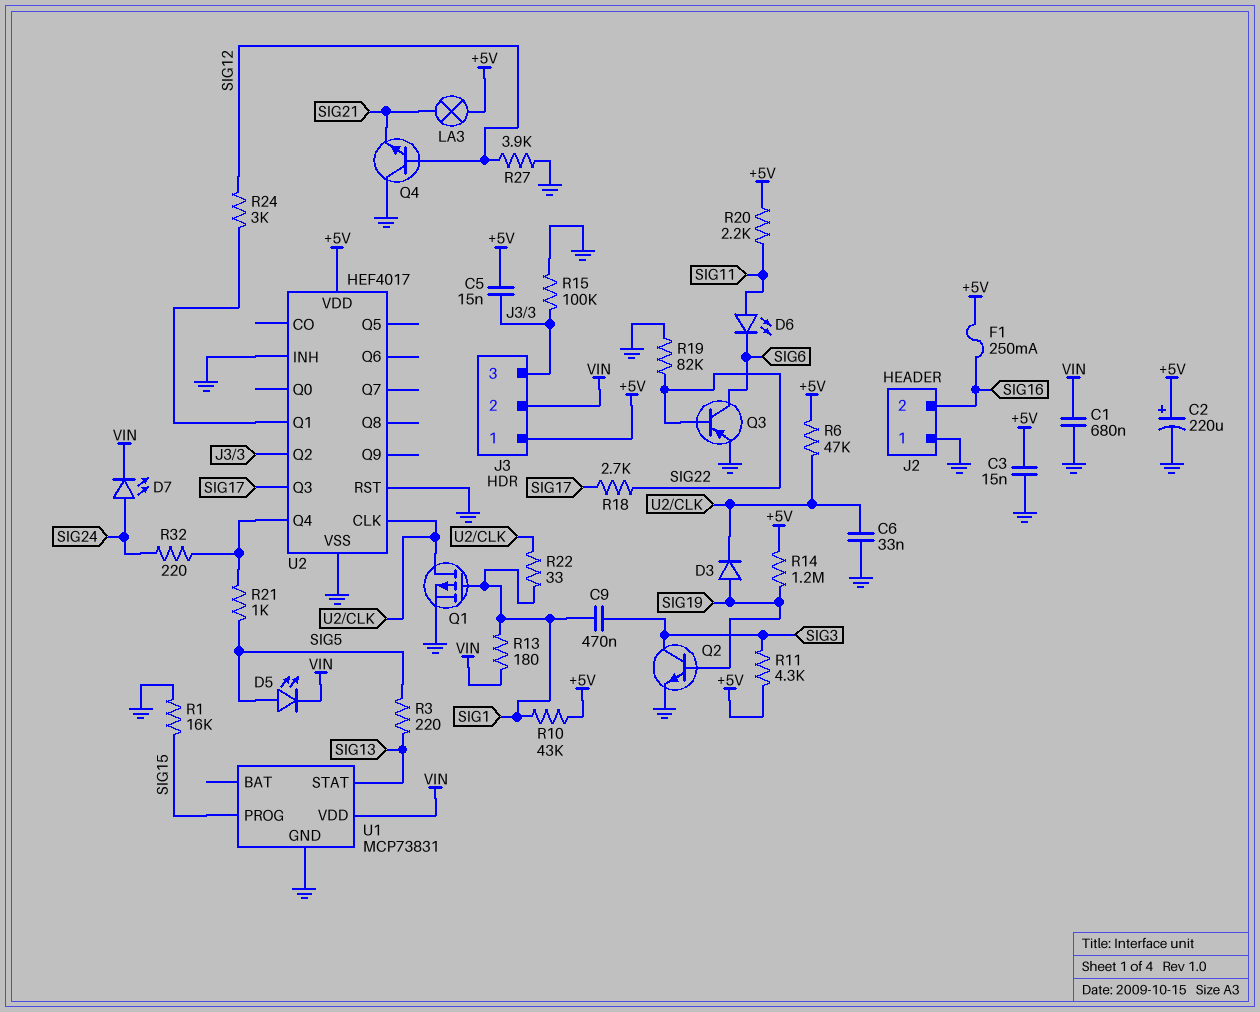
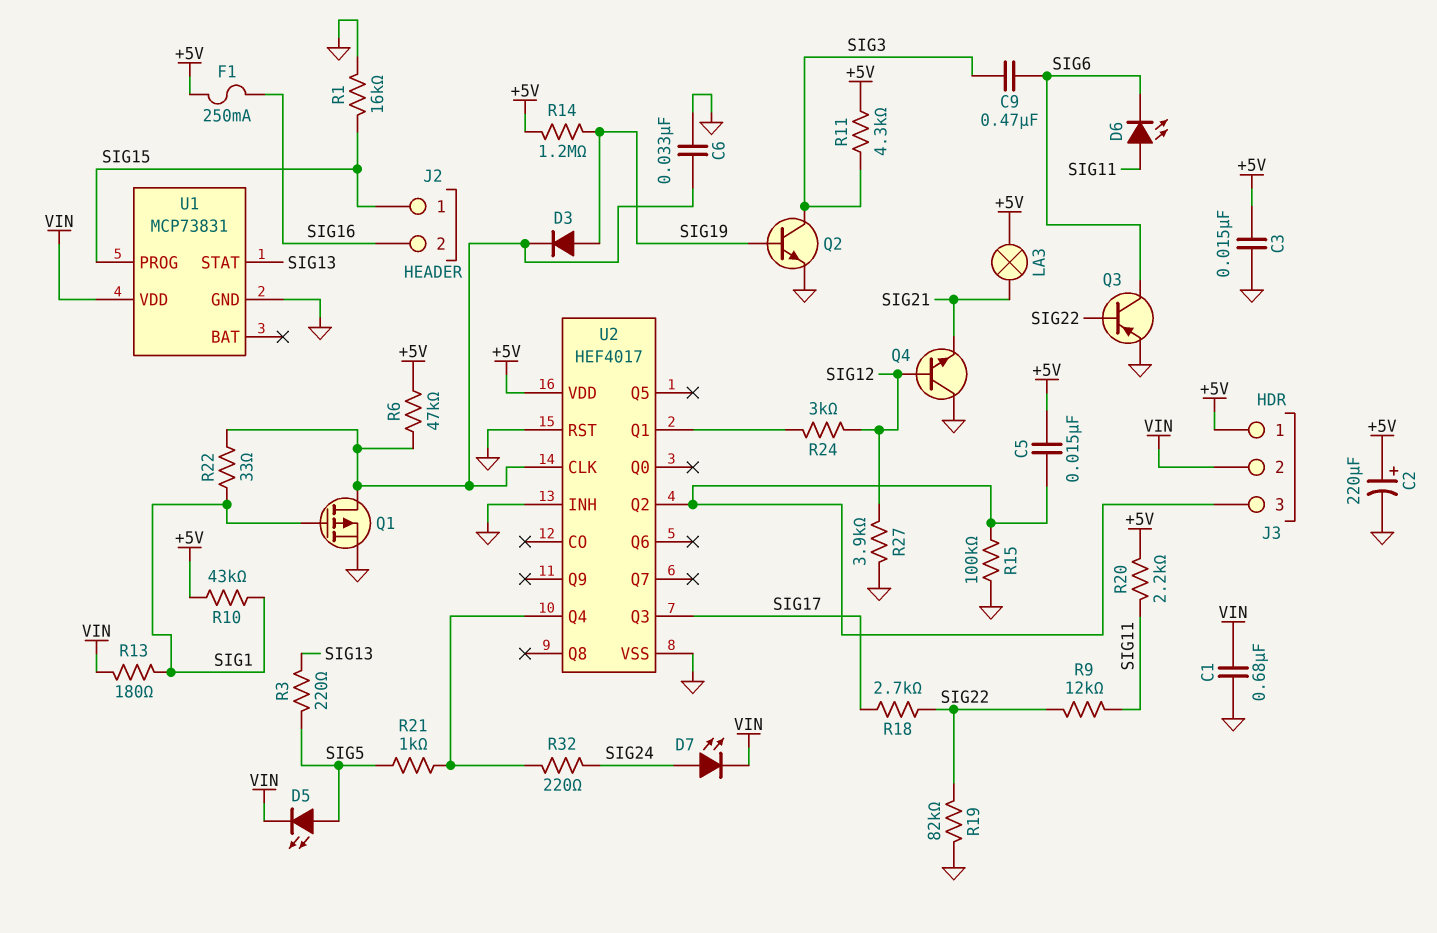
C9: 470nF (SIG1, SIG3) -> 470nF (SIG3, SIG6)
J2 pin 1: GND -> SIG15
R9: none -> 12k (SIG11, SIG22)

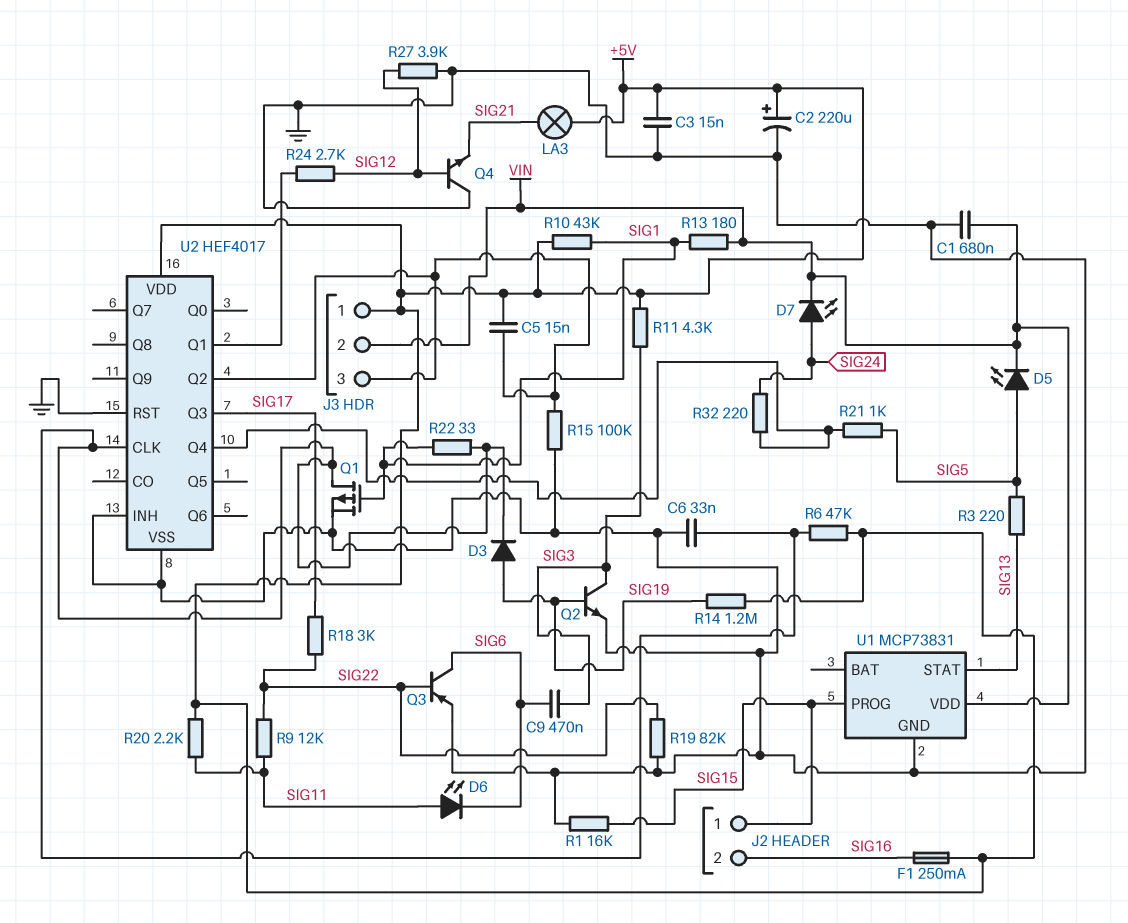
R18: 2.7k (SIG17, SIG22) -> 3k (SIG17, SIG22)
R24: 3k (SIG12, U2/Q1) -> 2.7k (SIG12, U2/Q1)

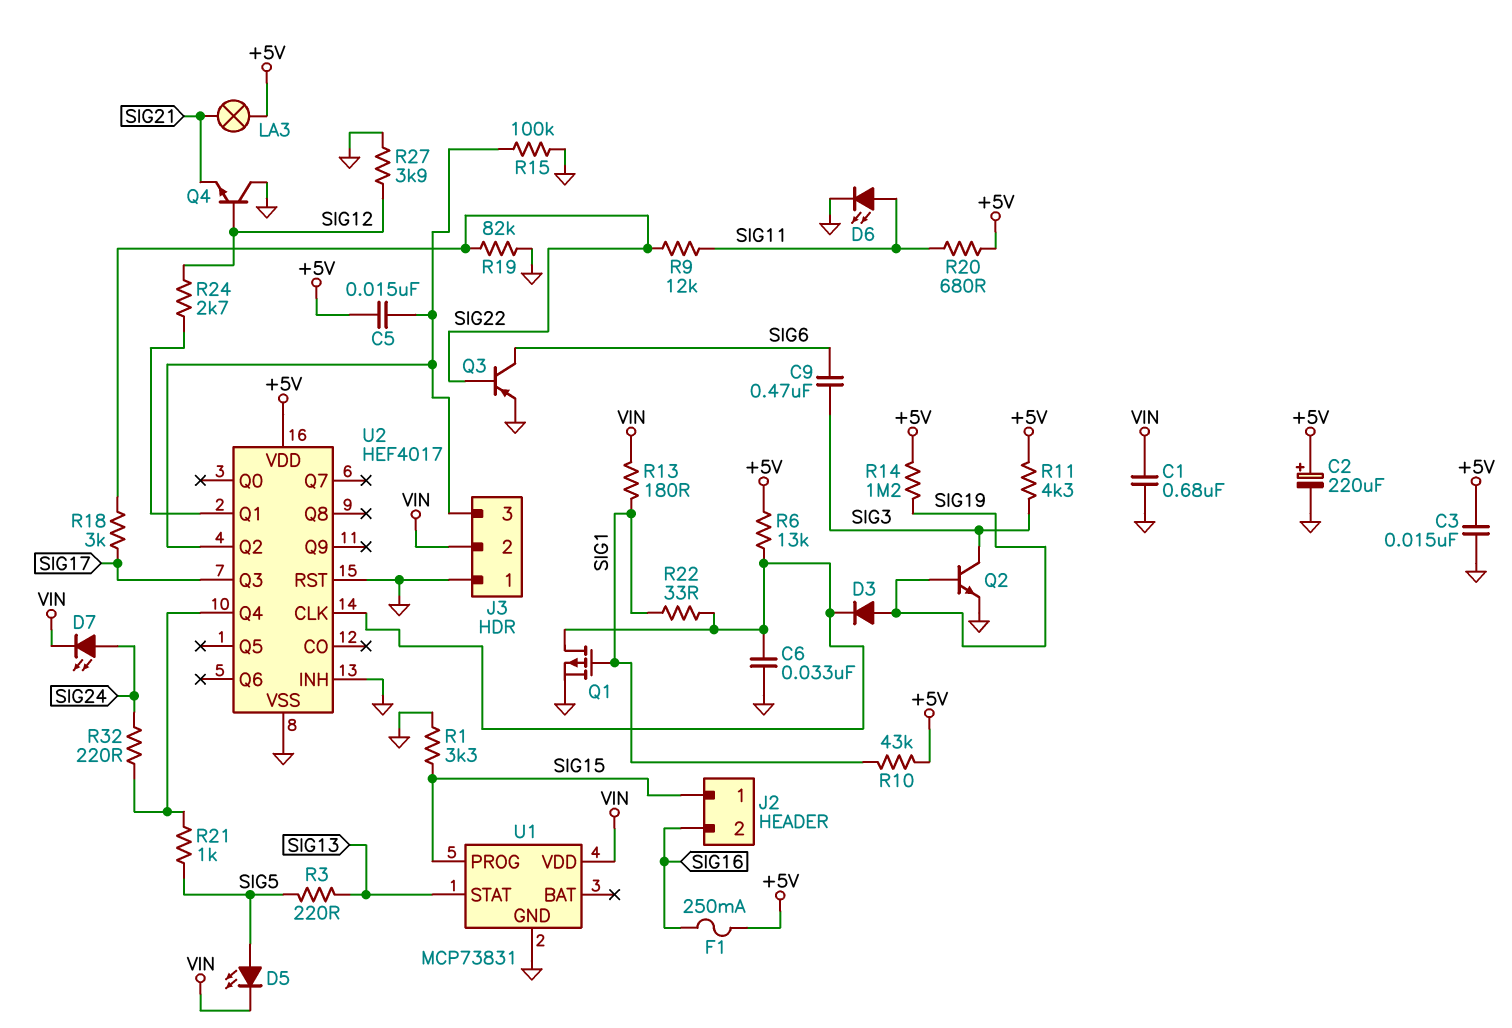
D6: LED (A SIG11, K SIG6) -> LED (A SIG11, K GND)
J3 pin 1: +5V -> GND
R1: 16k (GND, SIG15) -> 3.3k (GND, SIG15)
R6: 47k (+5V, U2/CLK) -> 13k (+5V, U2/CLK)
R20: 2.2k (+5V, SIG11) -> 680 (+5V, SIG11)

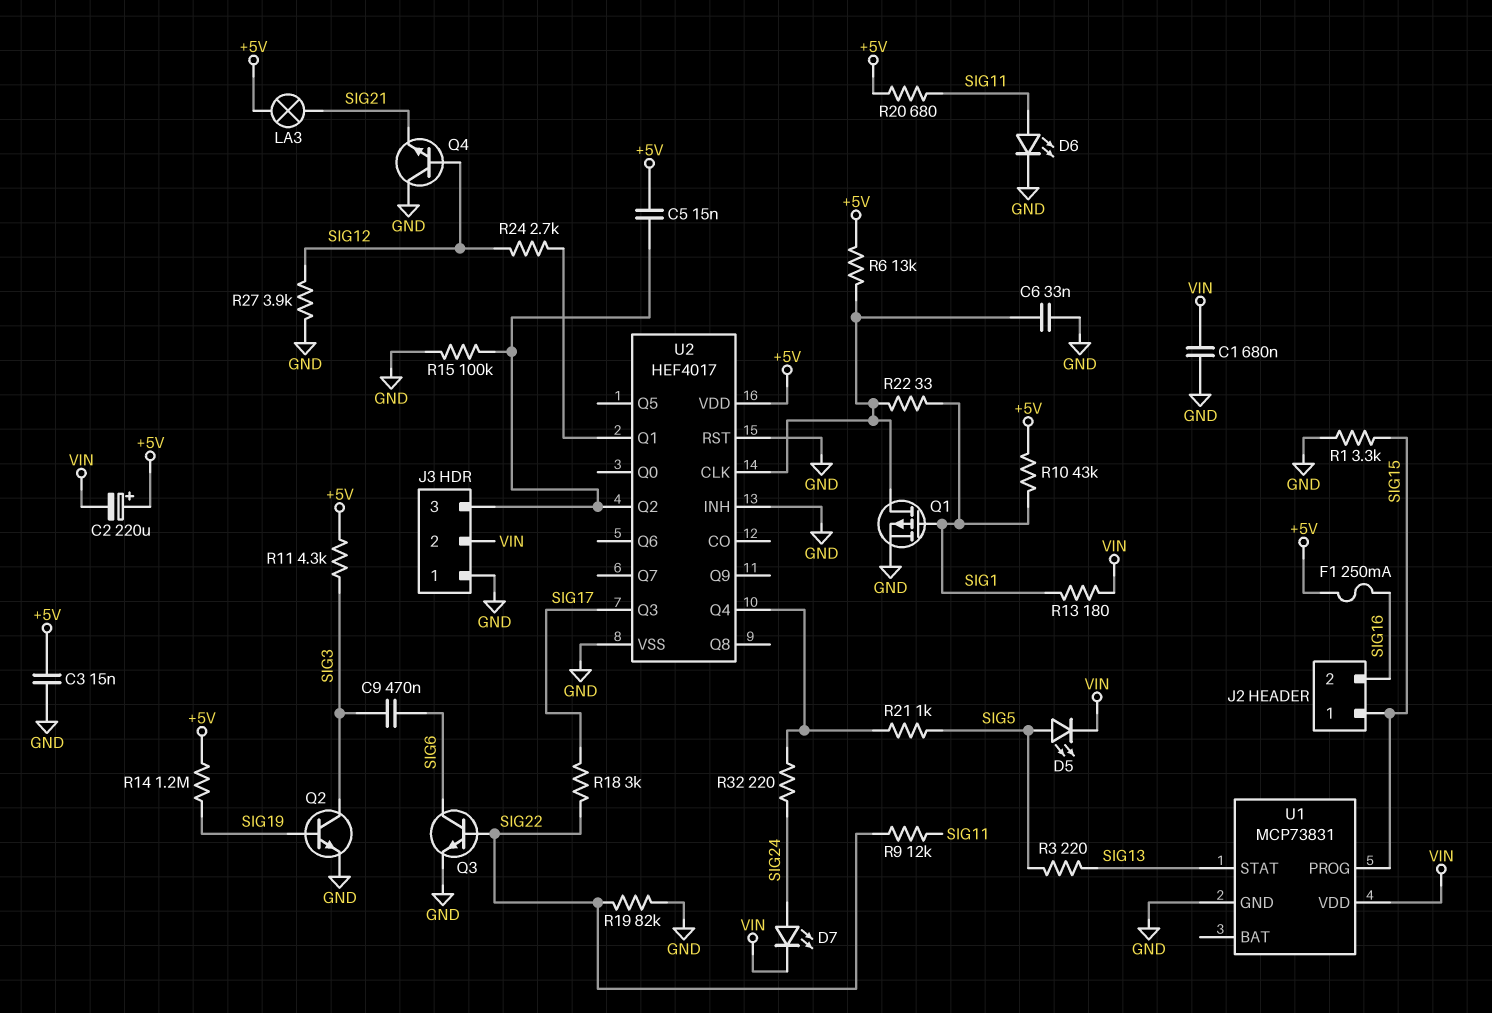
C2: 220uF (plus +5V, minus GND) -> 220uF (plus +5V, minus VIN)
D3: diode (A SIG19, K U2/CLK) -> none
Q3: PNP (B SIG22, C SIG6, E GND) -> NPN (B SIG22, C SIG6, E GND)

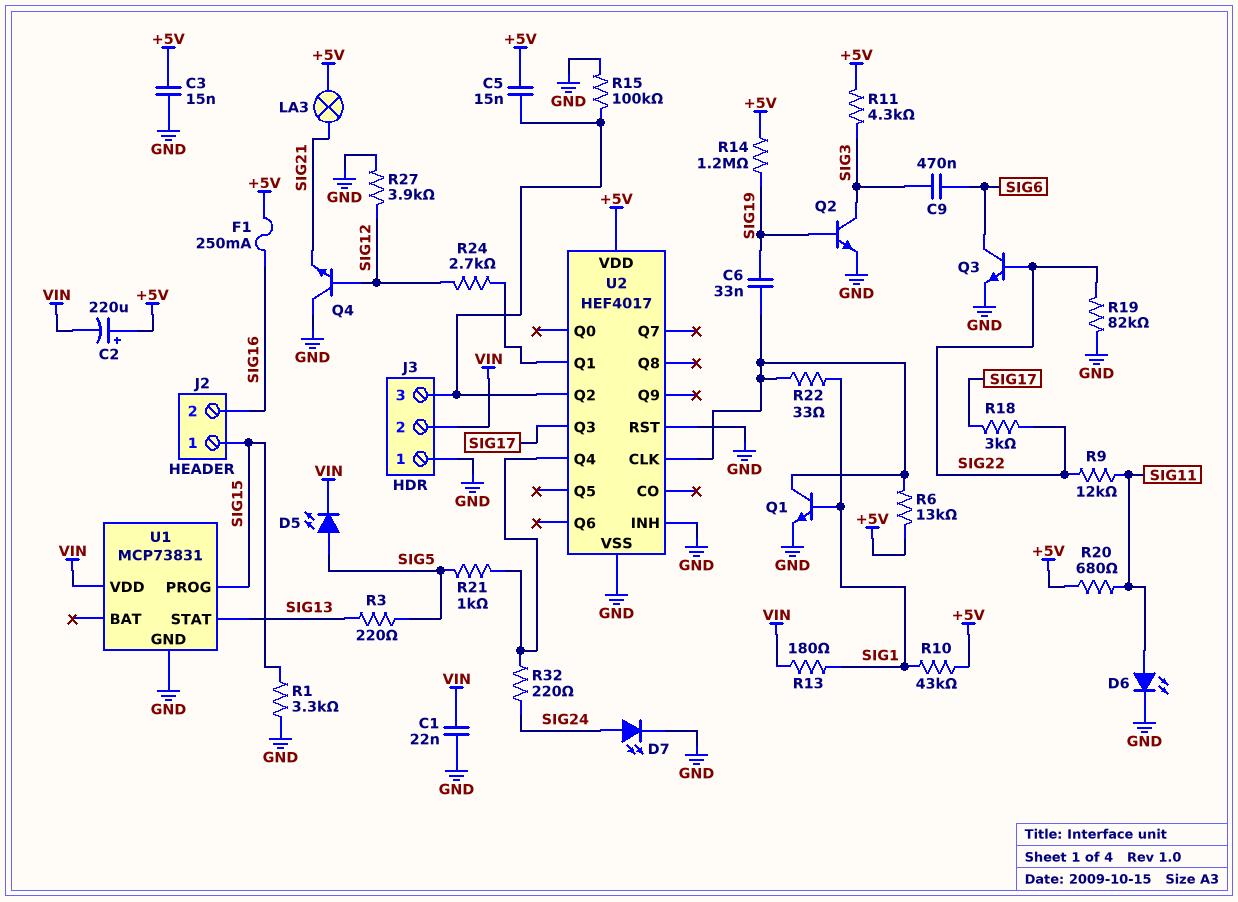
C1: 680nF (GND, VIN) -> 22nF (GND, VIN)
C6: 33nF (GND, U2/CLK) -> 33nF (SIG19, U2/CLK)
D7: LED (A SIG24, K VIN) -> LED (A SIG24, K GND)
Q1: PMOS (G SIG1, D U2/CLK, S GND) -> NPN (B SIG1, C U2/CLK, E GND)

